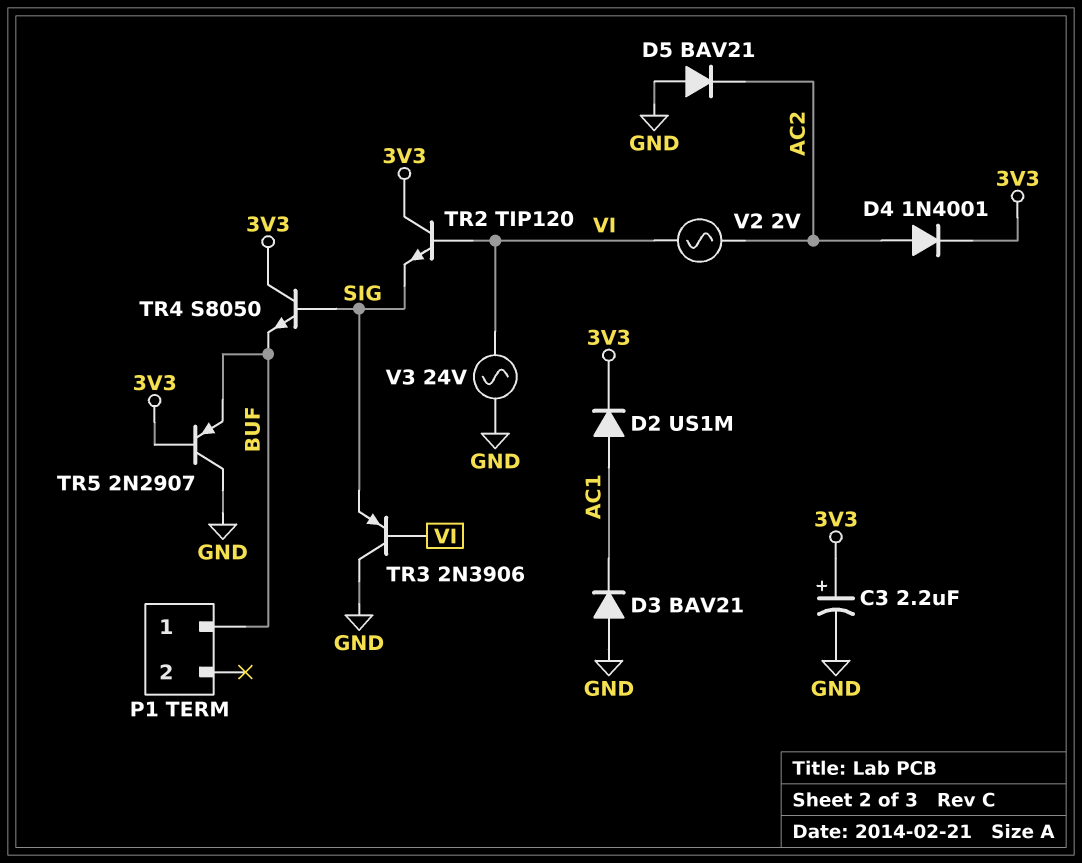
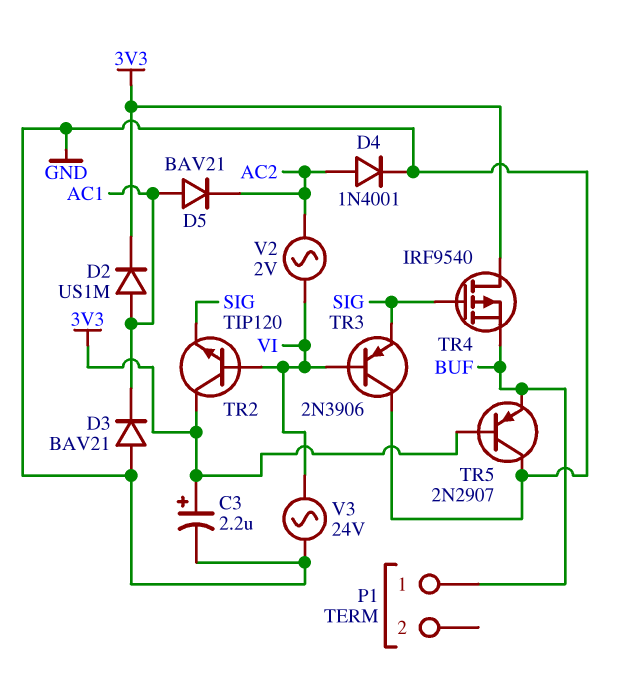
D4: diode 1N4001 (A AC2, K 3V3) -> diode 1N4001 (A AC2, K GND)
D5: diode BAV21 (A GND, K AC2) -> diode BAV21 (A AC1, K AC2)
TR4: NPN S8050 (B SIG, C 3V3, E BUF) -> PMOS IRF9540 (G SIG, D 3V3, S BUF)

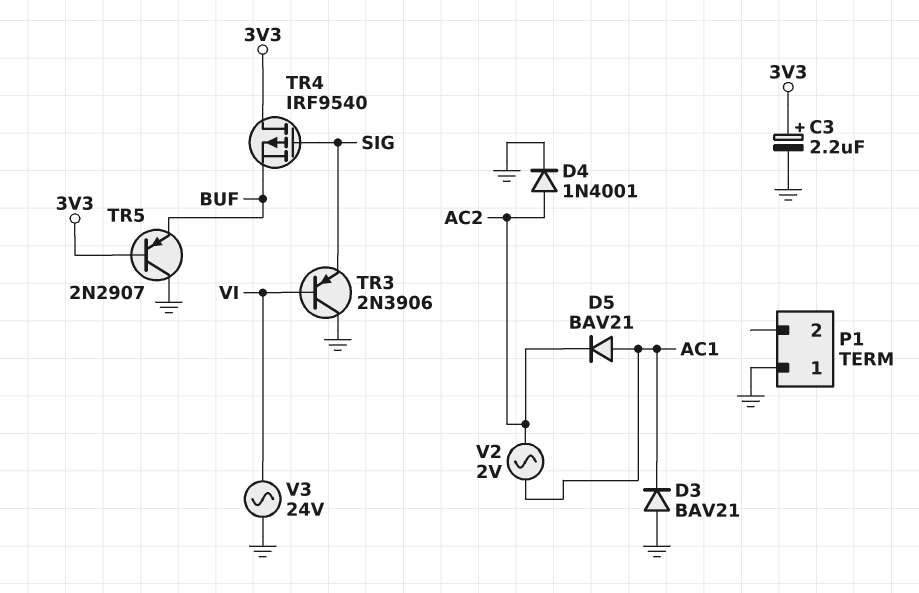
D2: diode US1M (A AC1, K 3V3) -> none
P1 pin 1: BUF -> GND
TR2: NPN TIP120 (B VI, C 3V3, E SIG) -> none
V2: AC 2V (AC2, VI) -> AC 2V (AC1, AC2)

